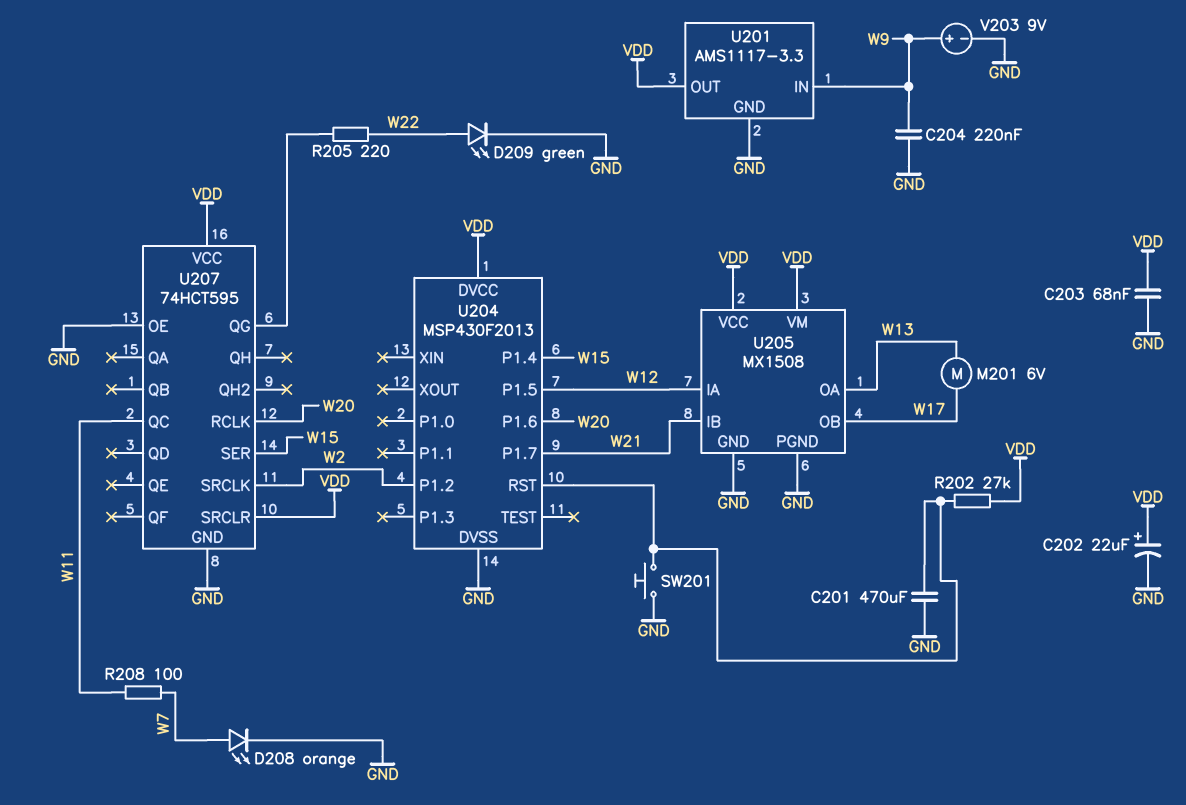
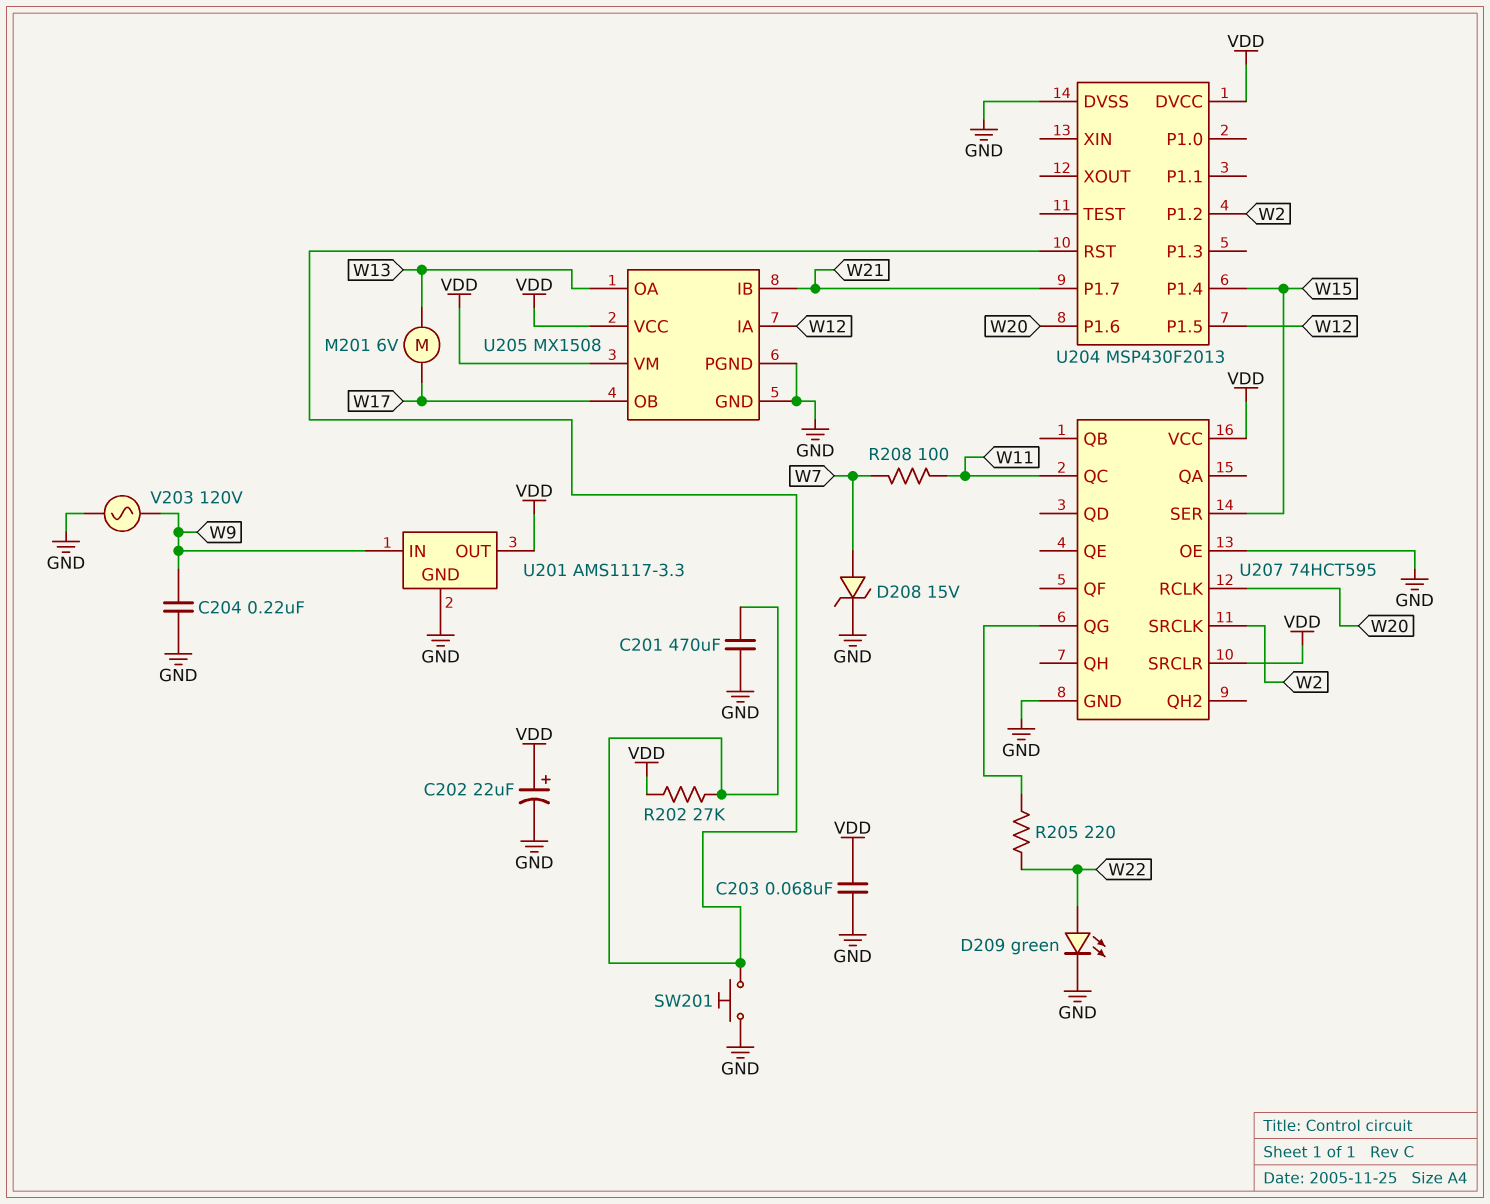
D208: LED orange (A W7, K GND) -> zener 15V (A W7, K GND)
V203: 9V (plus W9, minus GND) -> AC 120V (GND, W9)

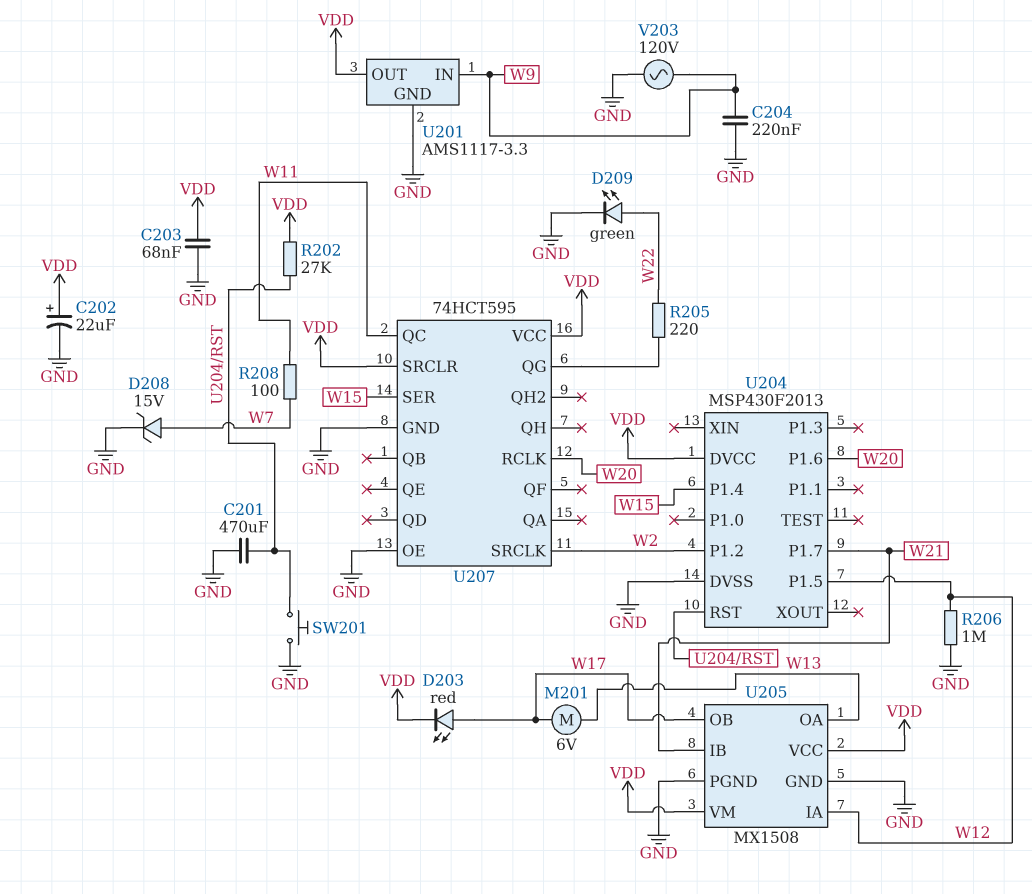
D203: none -> LED red (A W17, K VDD)
R206: none -> 1M (GND, W12)

